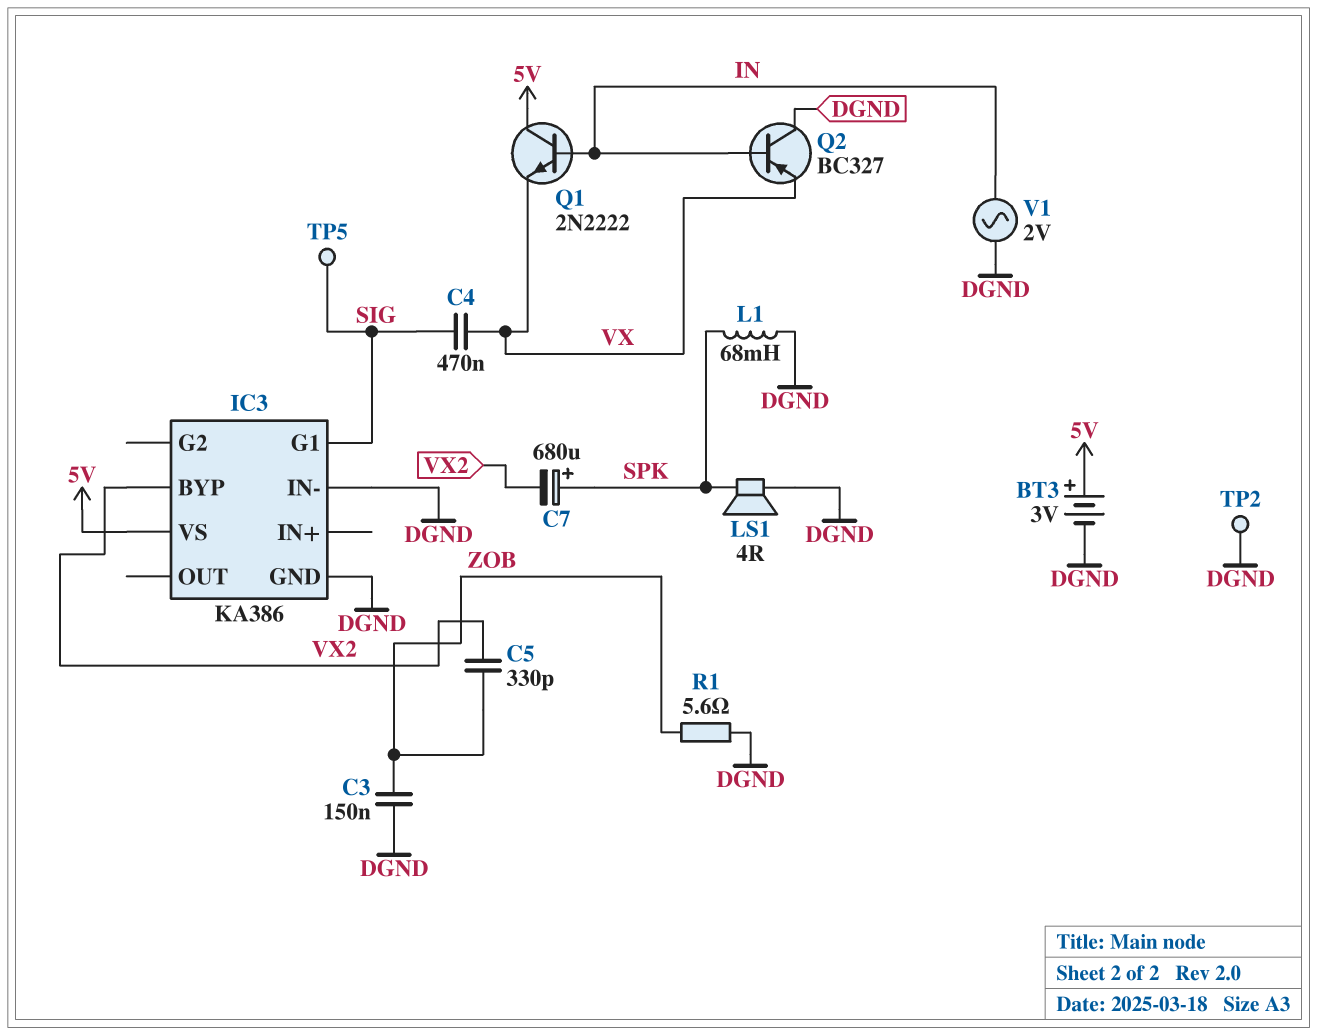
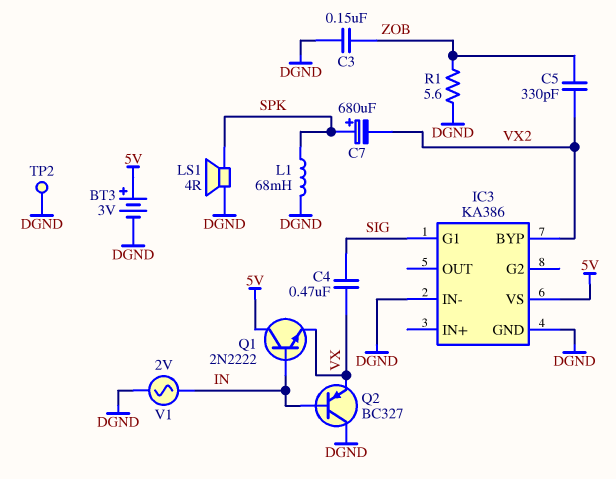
TP5: test point (SIG) -> none

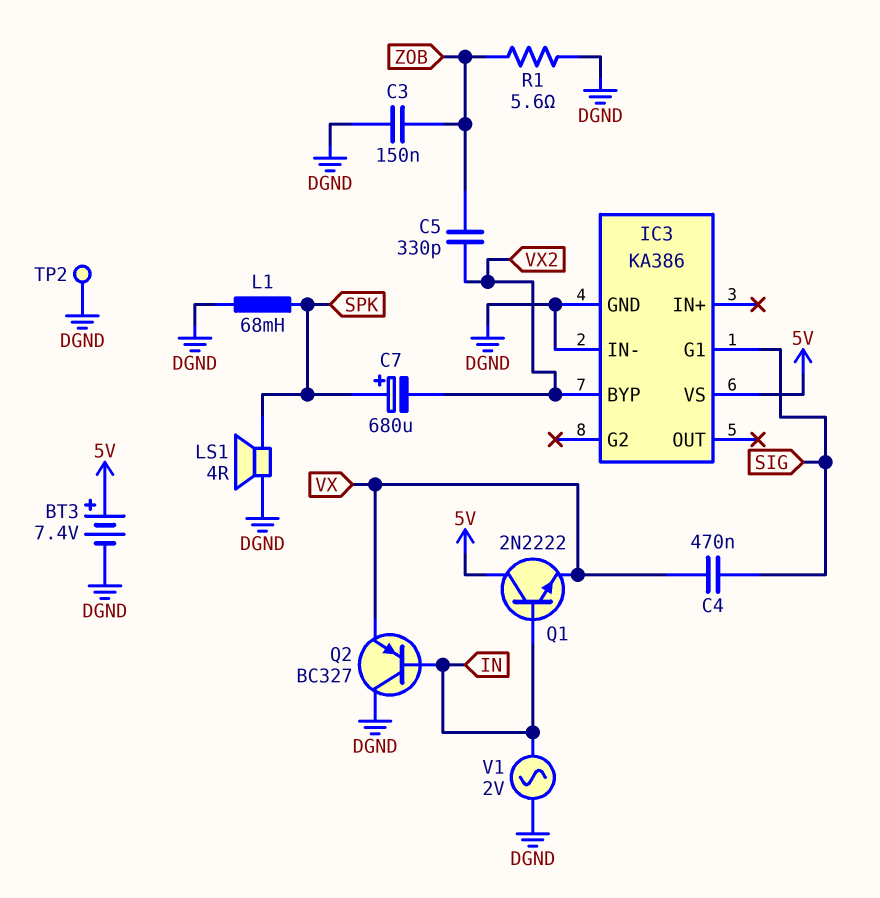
BT3: 3V (plus 5V, minus DGND) -> 7.4V (plus 5V, minus DGND)

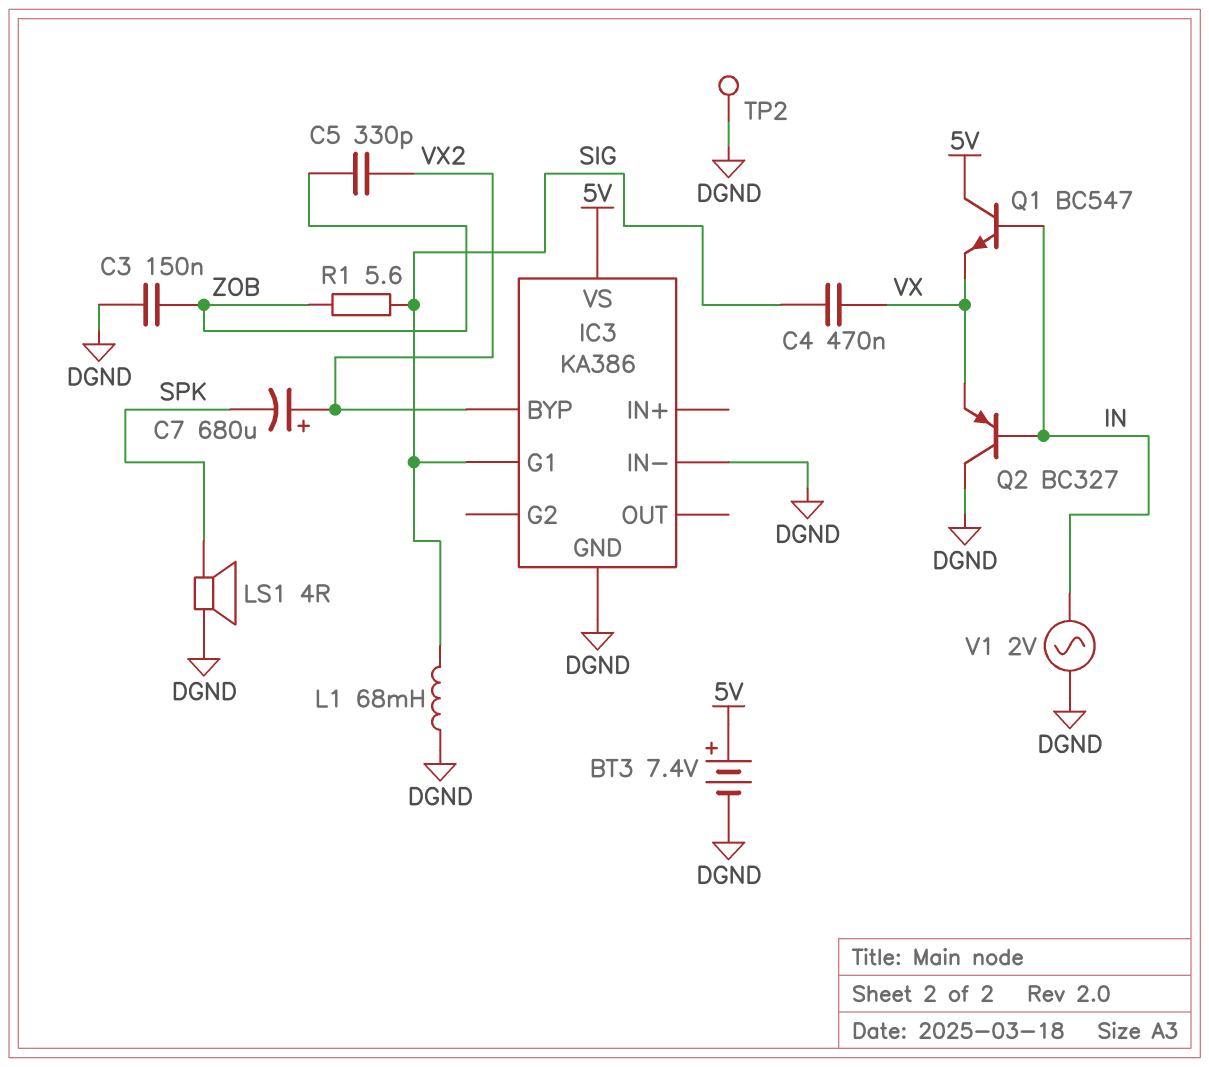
C7: 680uF (plus SPK, minus VX2) -> 680uF (plus VX2, minus SPK)
L1: 68mH (DGND, SPK) -> 68mH (DGND, SIG)
Q1: NPN 2N2222 (B IN, C 5V, E VX) -> NPN BC547 (B IN, C 5V, E VX)
R1: 5.6 (DGND, ZOB) -> 5.6 (SIG, ZOB)

